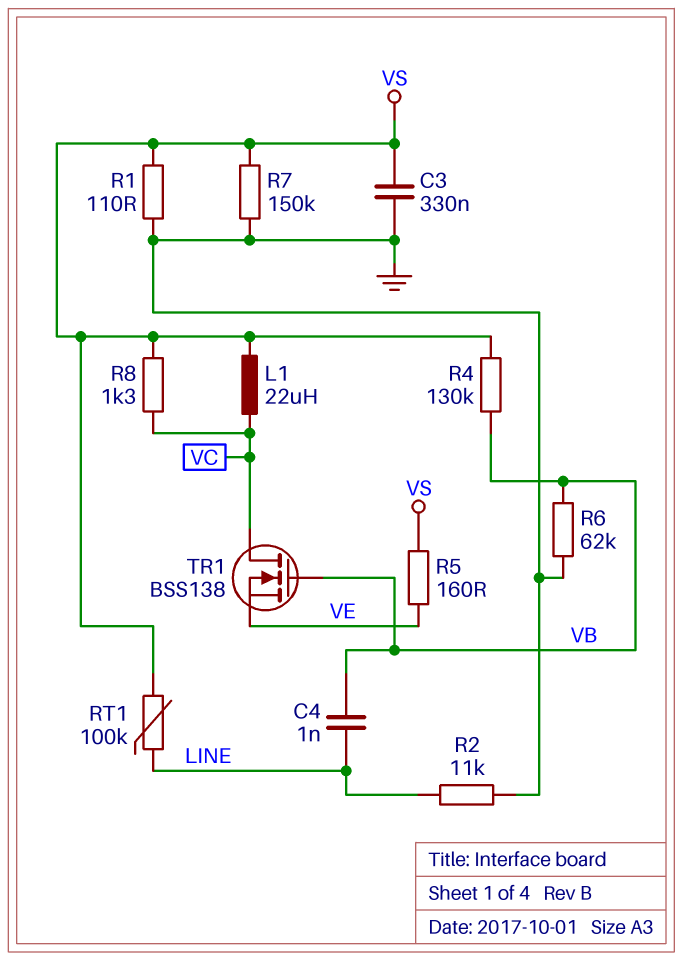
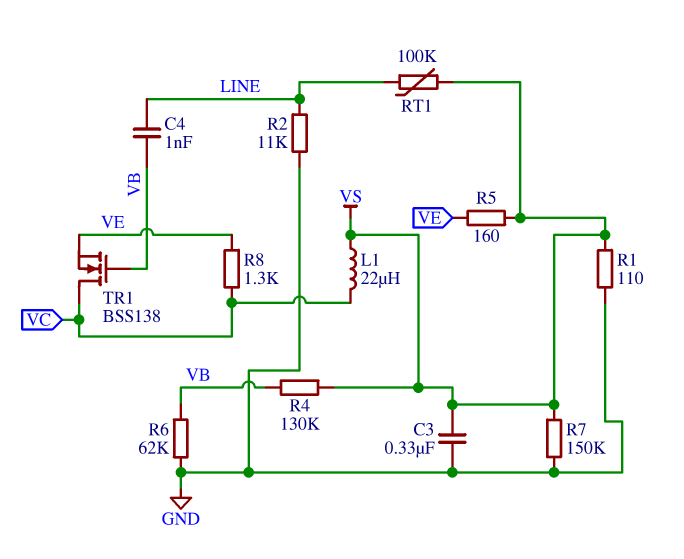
R8: 1.3k (VC, VS) -> 1.3k (VC, VE)

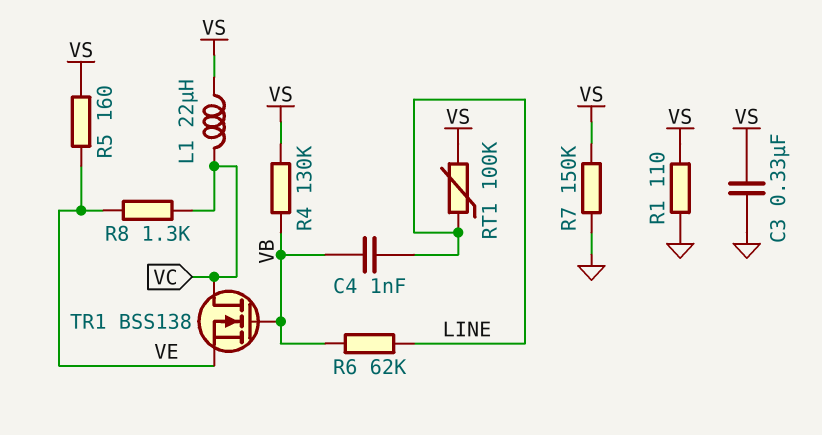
R2: 11k (GND, LINE) -> none
R6: 62k (GND, VB) -> 62k (LINE, VB)

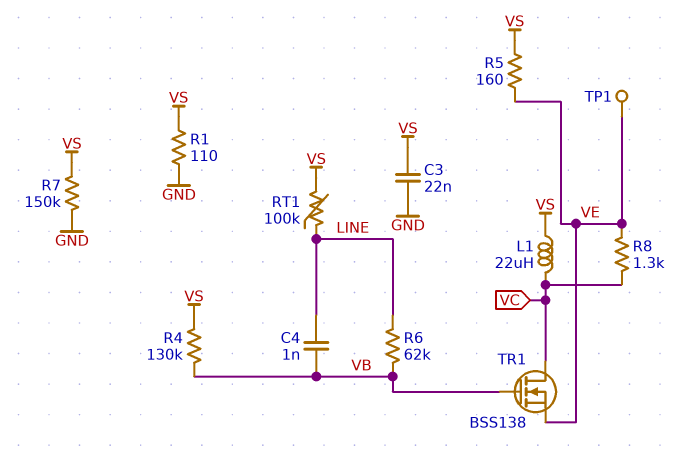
C3: 330nF (GND, VS) -> 22nF (GND, VS)
TP1: none -> test point (VE)

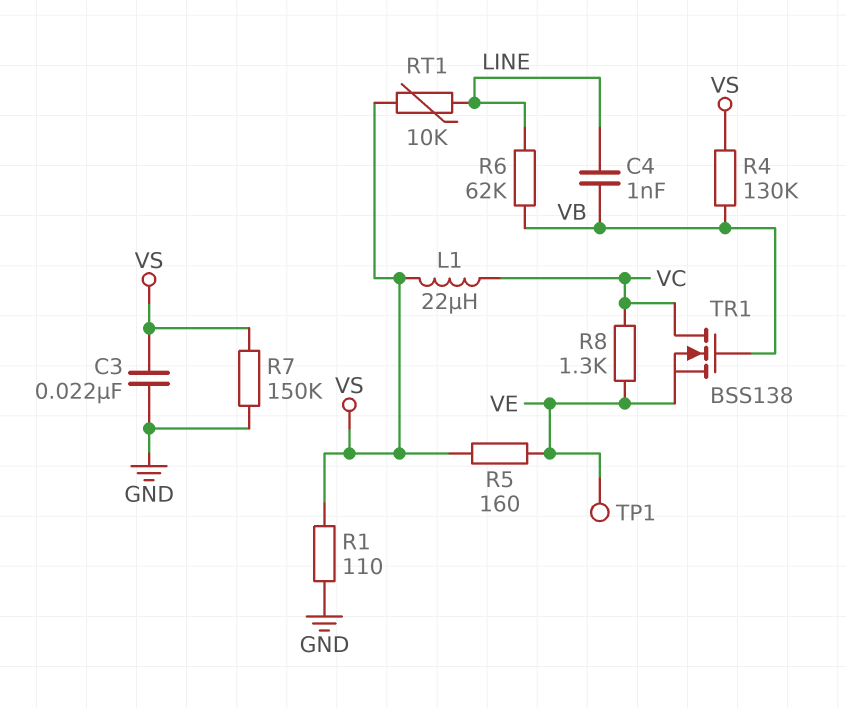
RT1: 100k (LINE, VS) -> 10k (LINE, VS)

